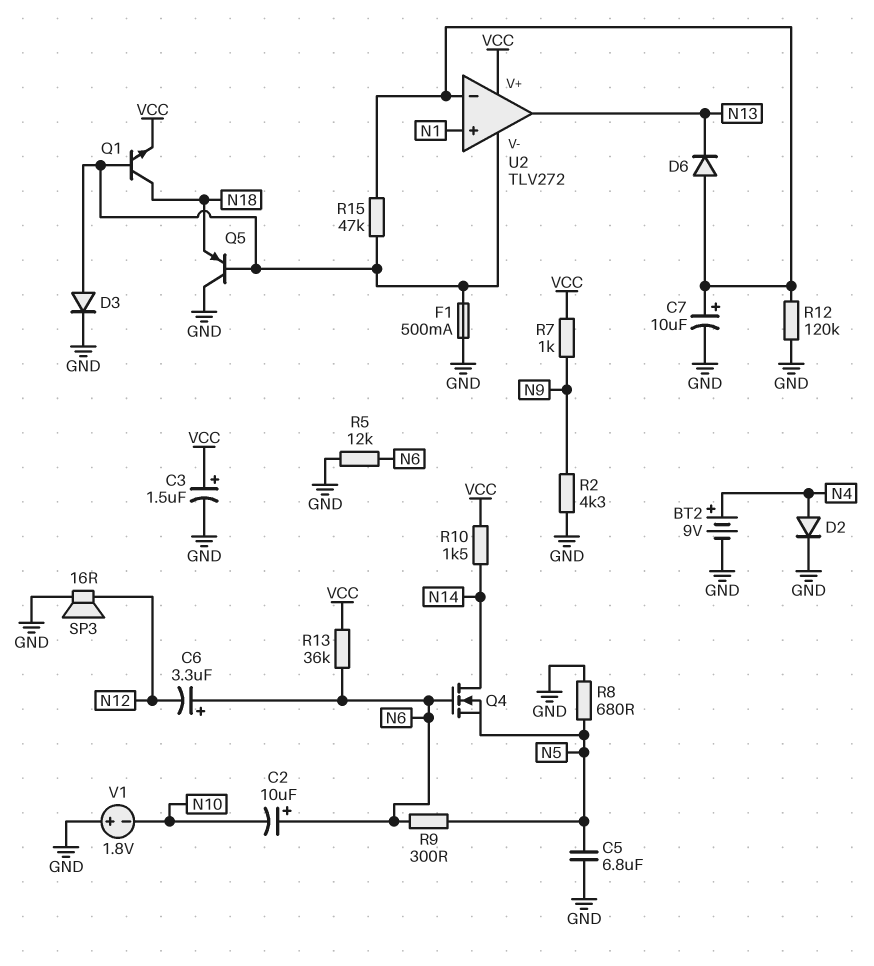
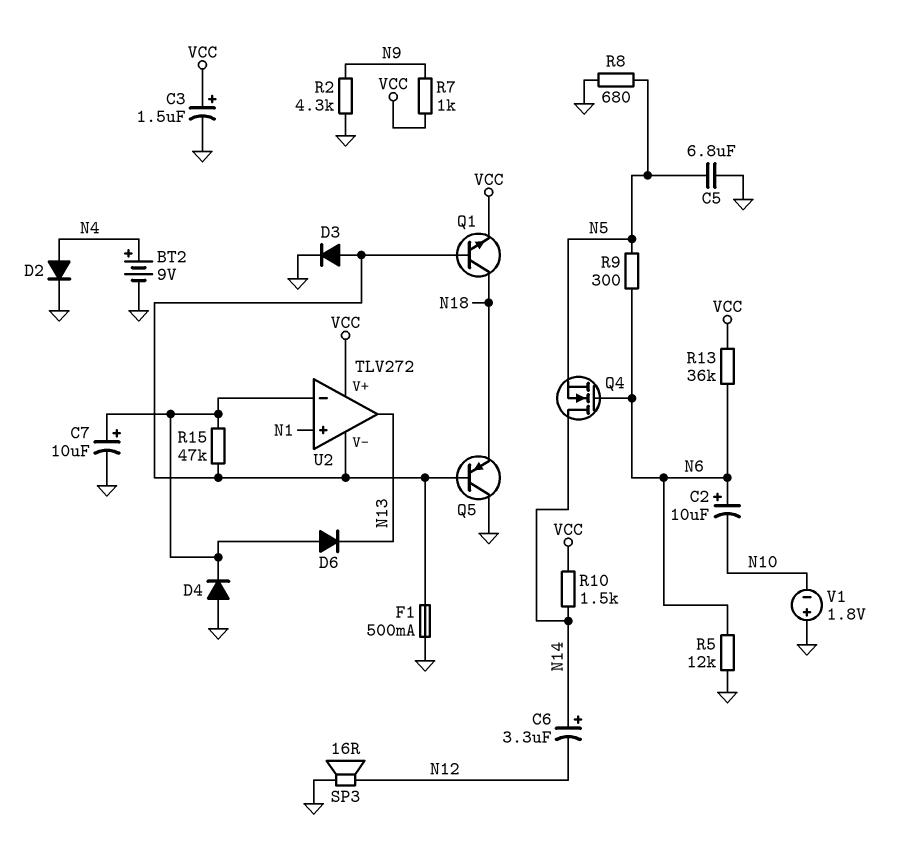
C6: 3.3uF (plus N6, minus N12) -> 3.3uF (plus N14, minus N12)
D4: none -> diode (A GND, K U2/in-)
R12: 120k (GND, U2/in-) -> none

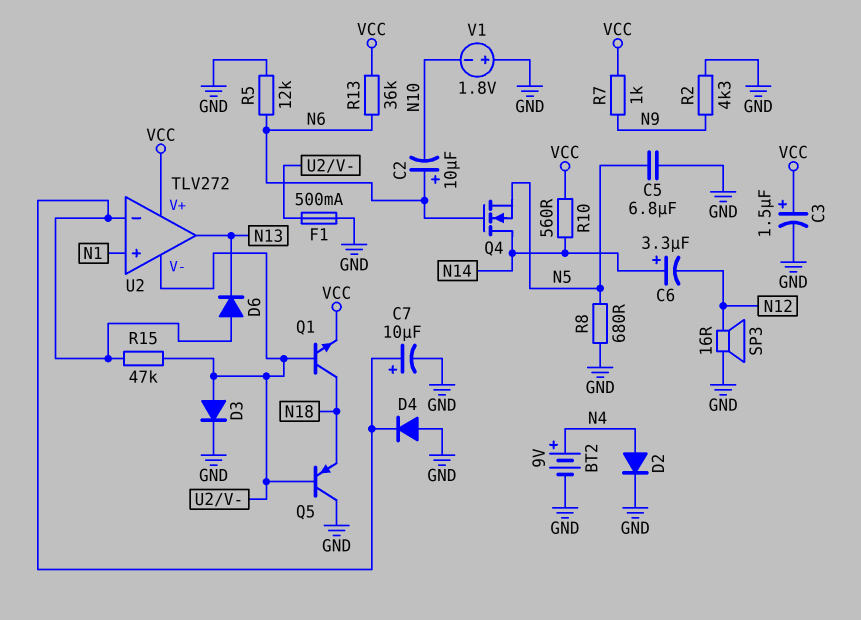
R9: 300 (N5, N6) -> none
R10: 1.5k (N14, VCC) -> 560 (N14, VCC)

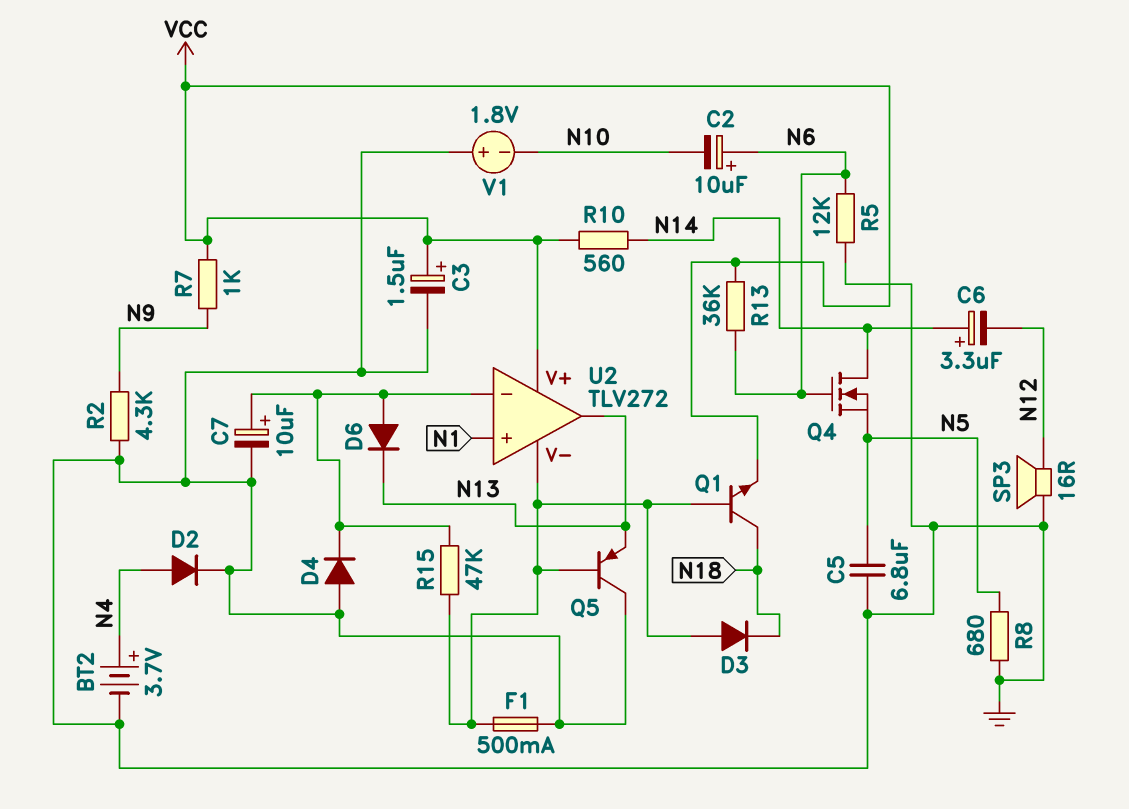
BT2: 9V (plus N4, minus GND) -> 3.7V (plus N4, minus GND)
D3: diode (A U2/V-, K GND) -> diode (A U2/V-, K N18)
Q5: PNP (B U2/V-, C GND, E N18) -> PNP (B U2/V-, C GND, E N13)

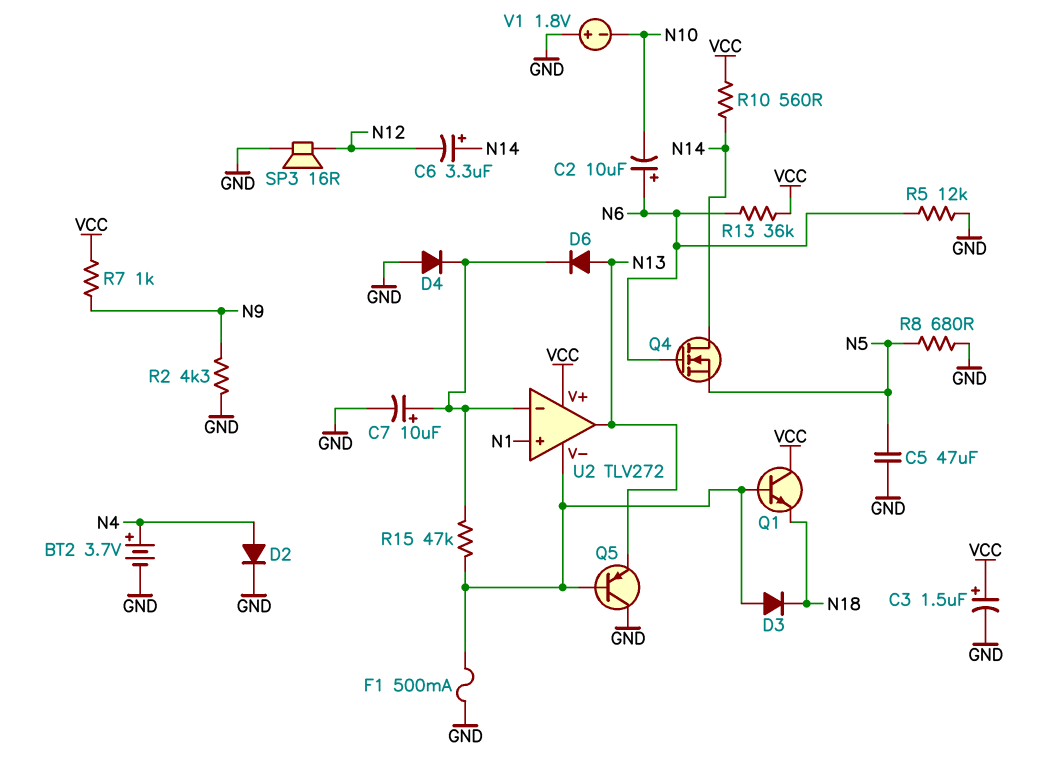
C5: 6.8uF (GND, N5) -> 47uF (GND, N5)
D6: diode (A U2/in-, K N13) -> diode (A N13, K U2/in-)
Q1: NPN (B U2/V-, C N18, E VCC) -> NPN (B U2/V-, C VCC, E N18)

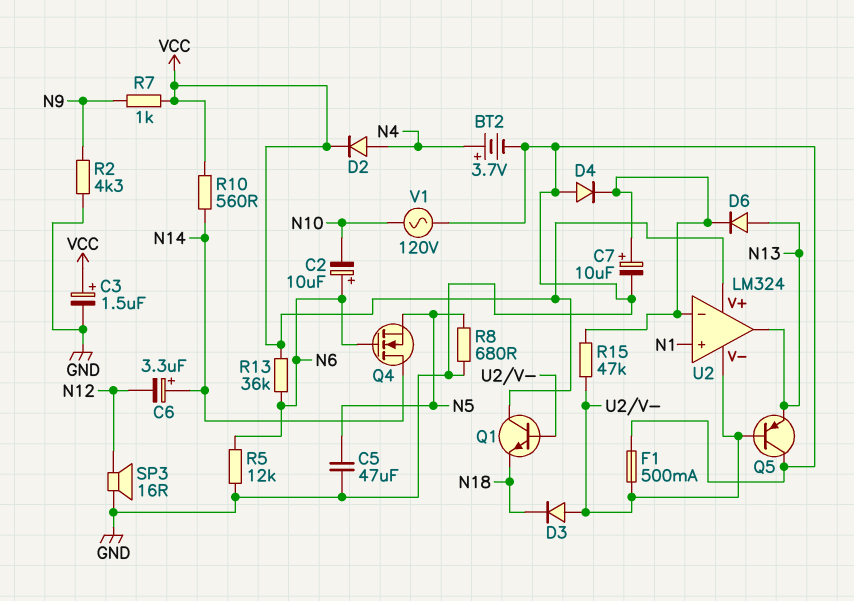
D2: diode (A N4, K GND) -> diode (A N4, K VCC)
U2: TLV272 -> LM324
V1: 1.8V (plus GND, minus N10) -> AC 120V (GND, N10)

